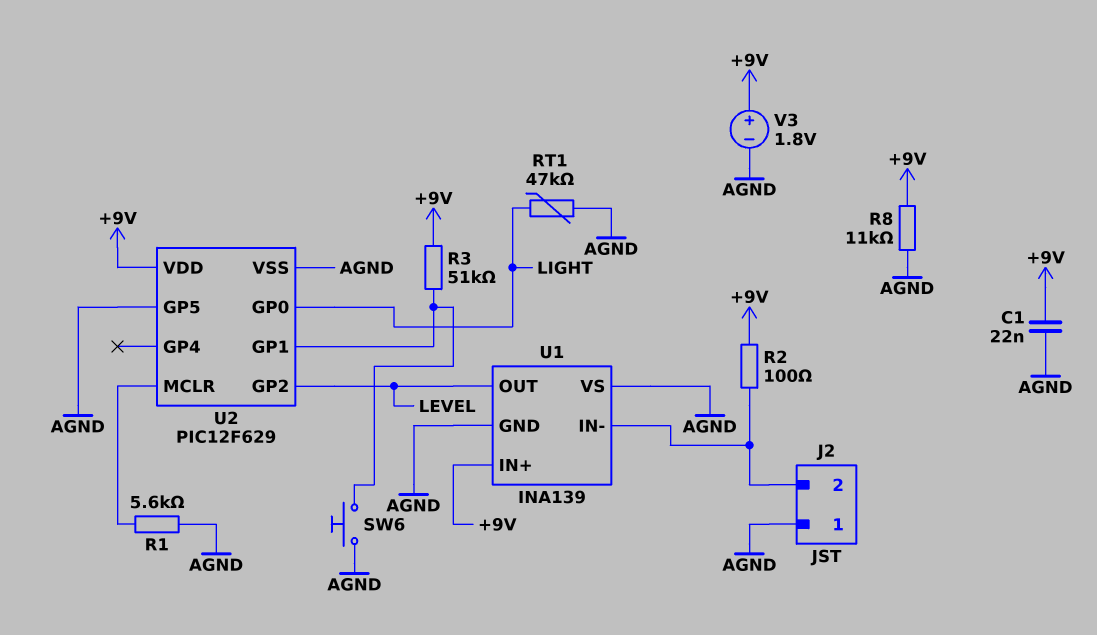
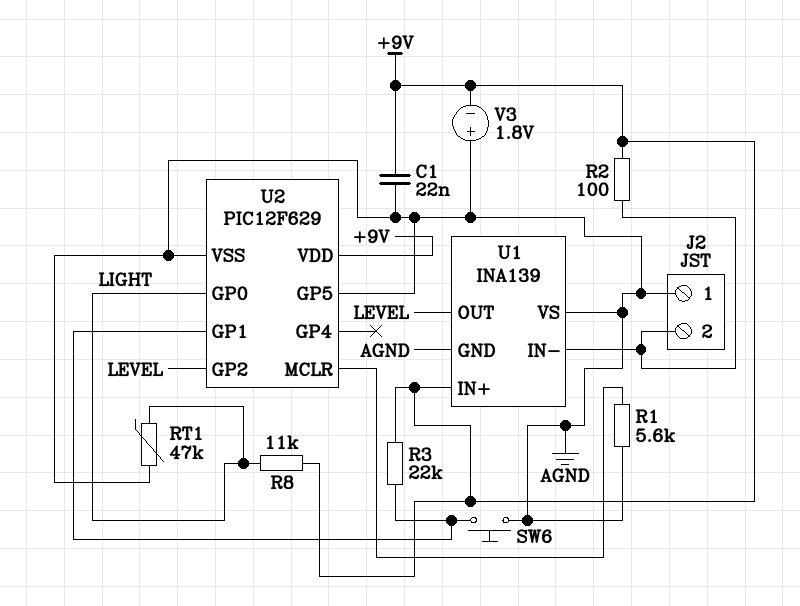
R3: 51k (+9V, U2/GP1) -> 22k (+9V, U2/GP1)
R8: 11k (+9V, AGND) -> 11k (+9V, LIGHT)
V3: 1.8V (plus +9V, minus AGND) -> 1.8V (plus AGND, minus +9V)

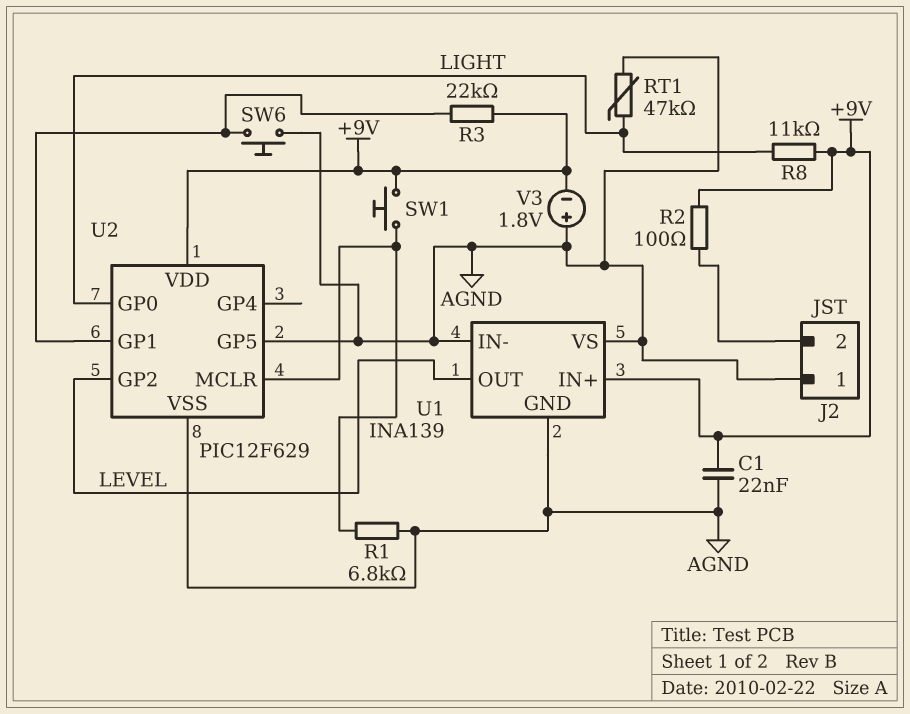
R1: 5.6k (AGND, U2/MCLR) -> 6.8k (AGND, U2/MCLR)
SW1: none -> button (+9V, U2/MCLR)
U1 pin IN-: J2/2 -> AGND

